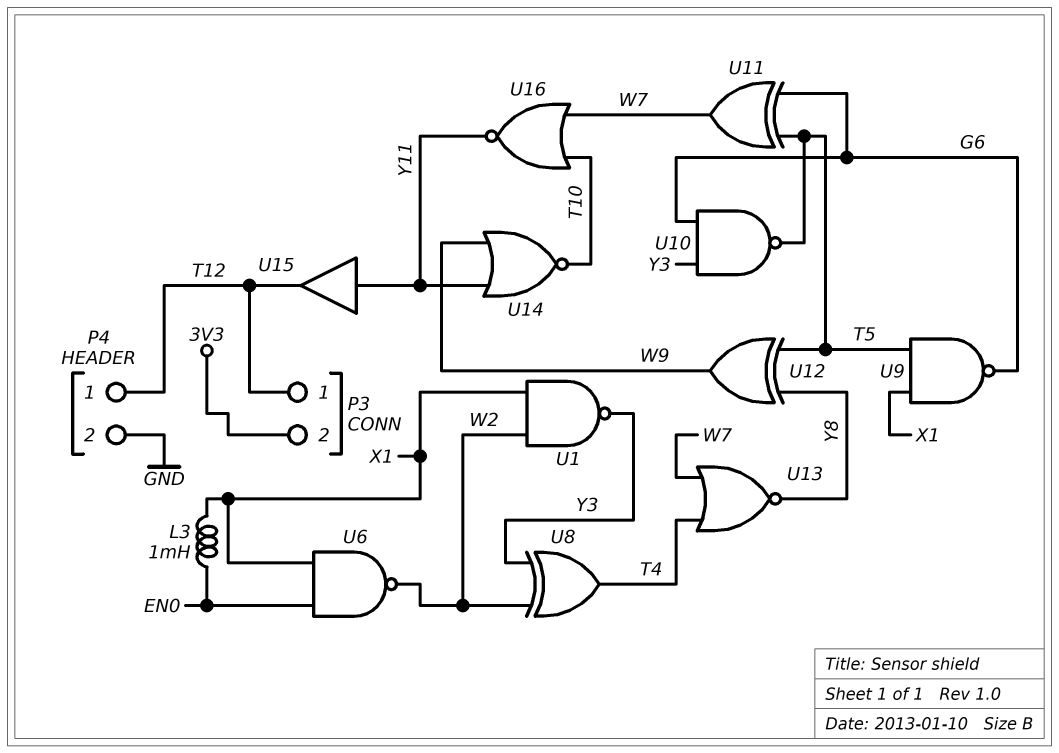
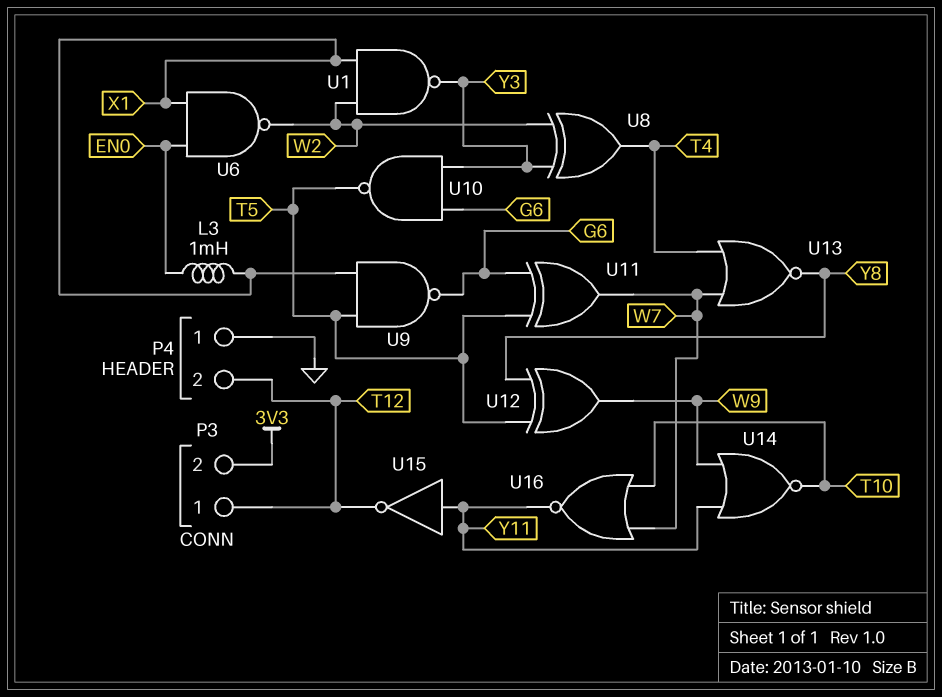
P4 pin 1: T12 -> GND
P4 pin 2: GND -> T12
U15: buffer (in Y11, out T12) -> NOT (in Y11, out T12)

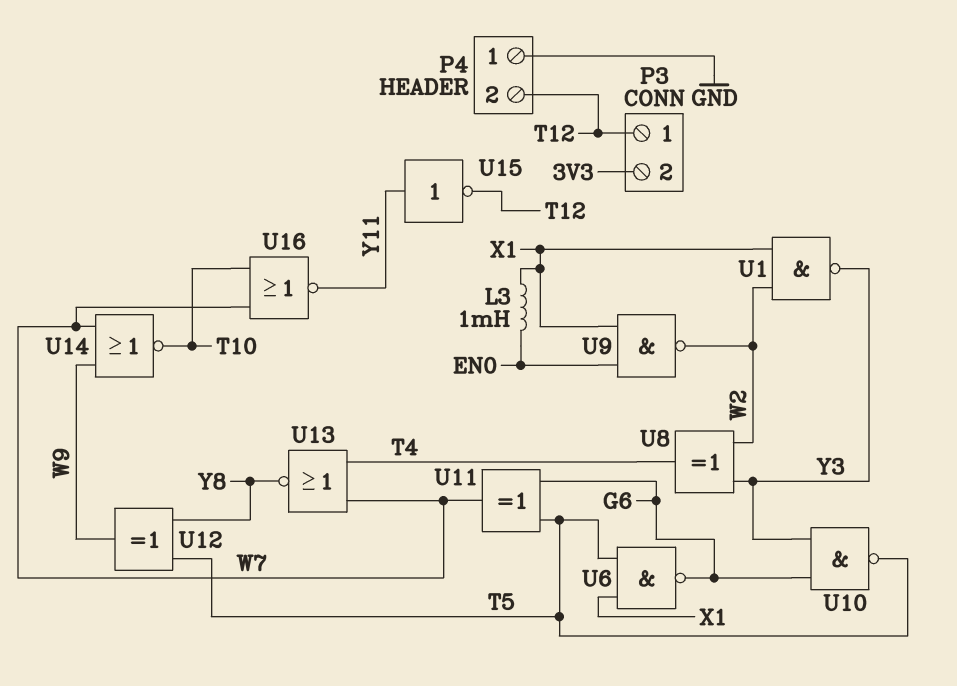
U6: NAND (in EN0, in X1, out W2) -> NAND (in T5, in X1, out G6)
U9: NAND (in T5, in X1, out G6) -> NAND (in EN0, in X1, out W2)
U14: NOR (in W9, in Y11, out T10) -> NOR (in W7, in W9, out T10)

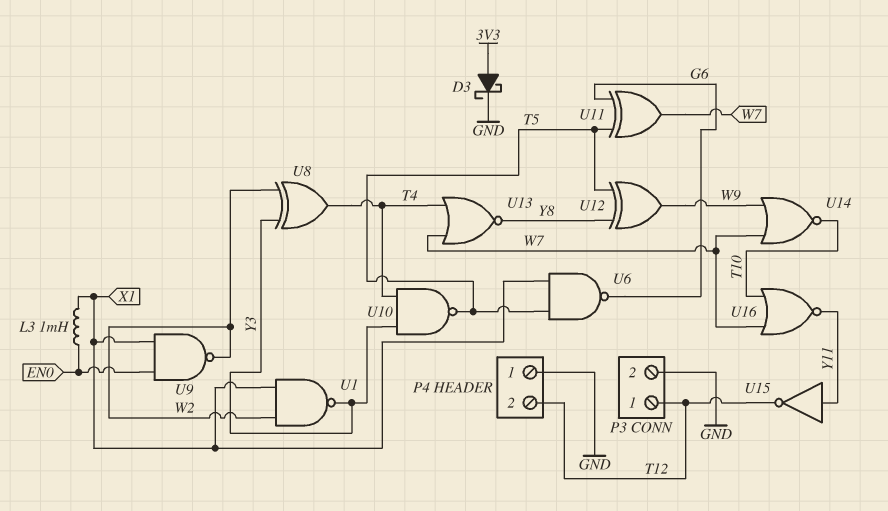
D3: none -> schottky (A 3V3, K GND)
P3 pin 2: 3V3 -> GND
U10: NAND (in G6, in Y3, out T5) -> NAND (in T4, in Y3, out T5)

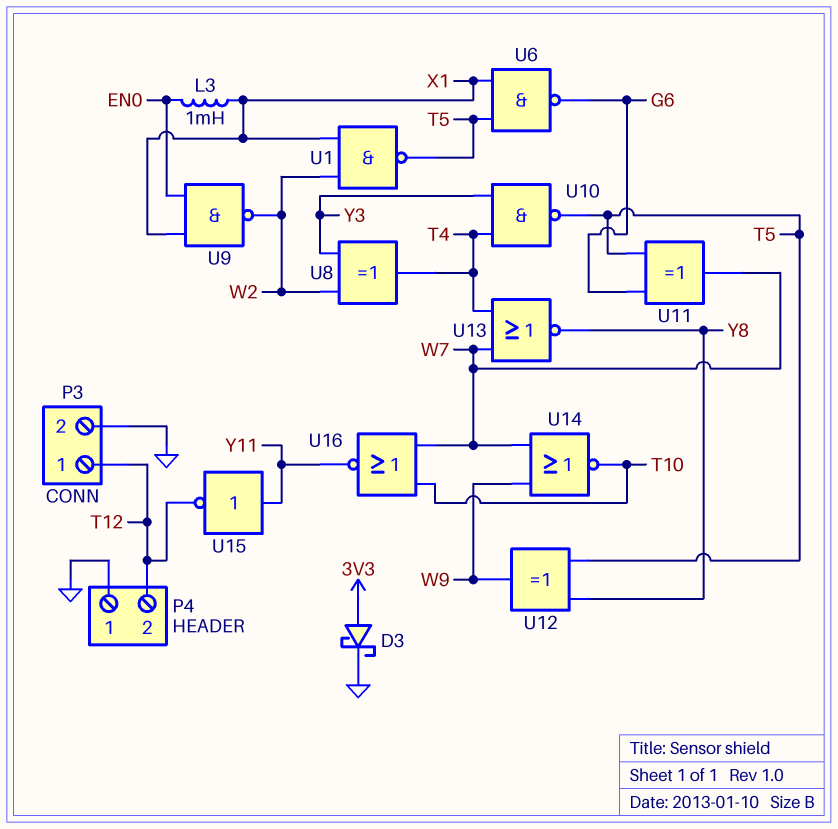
U1: NAND (in W2, in X1, out Y3) -> NAND (in W2, in X1, out T5)

